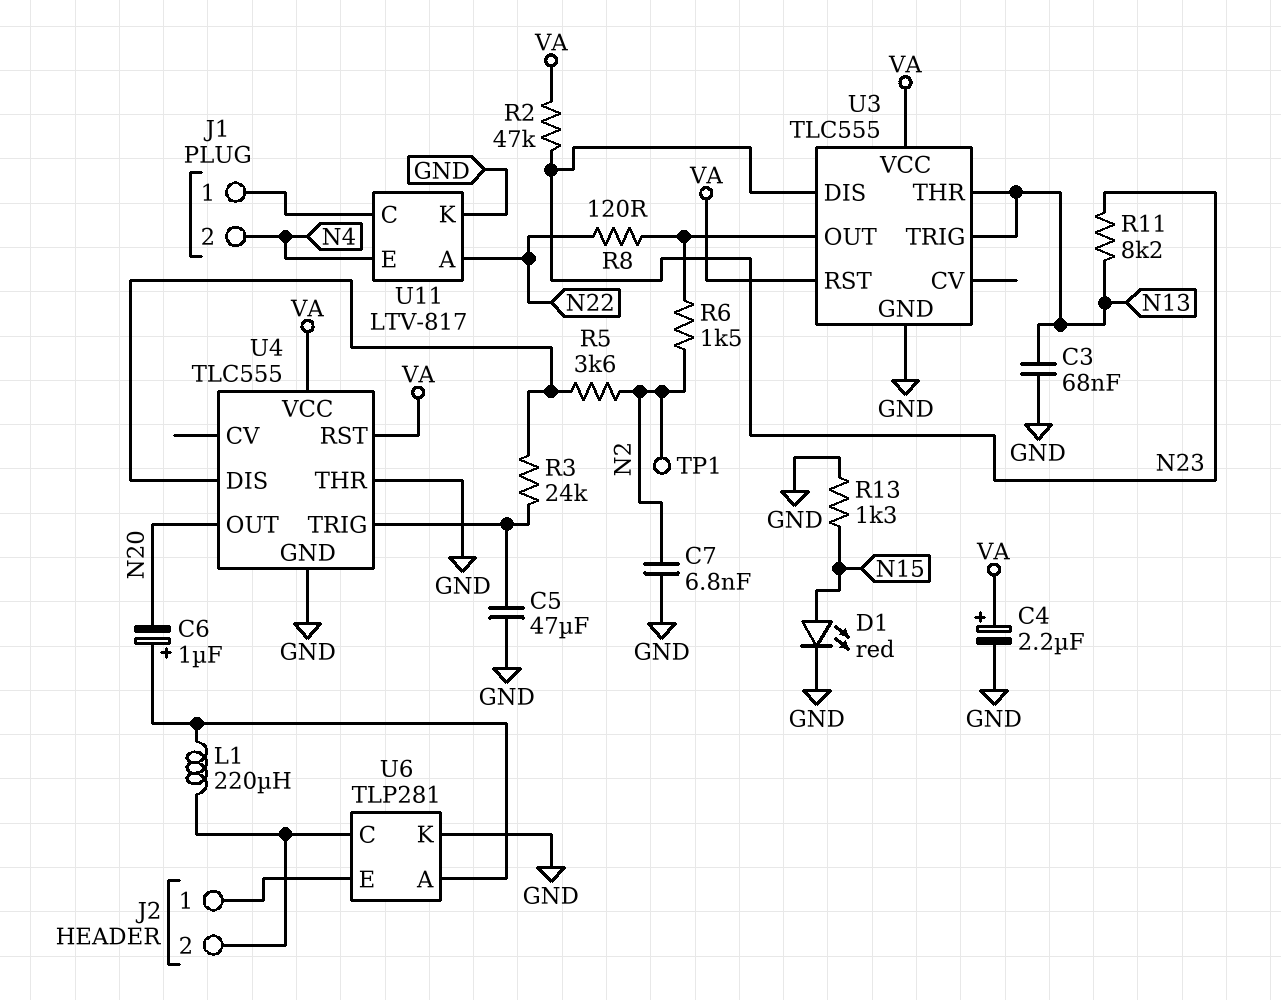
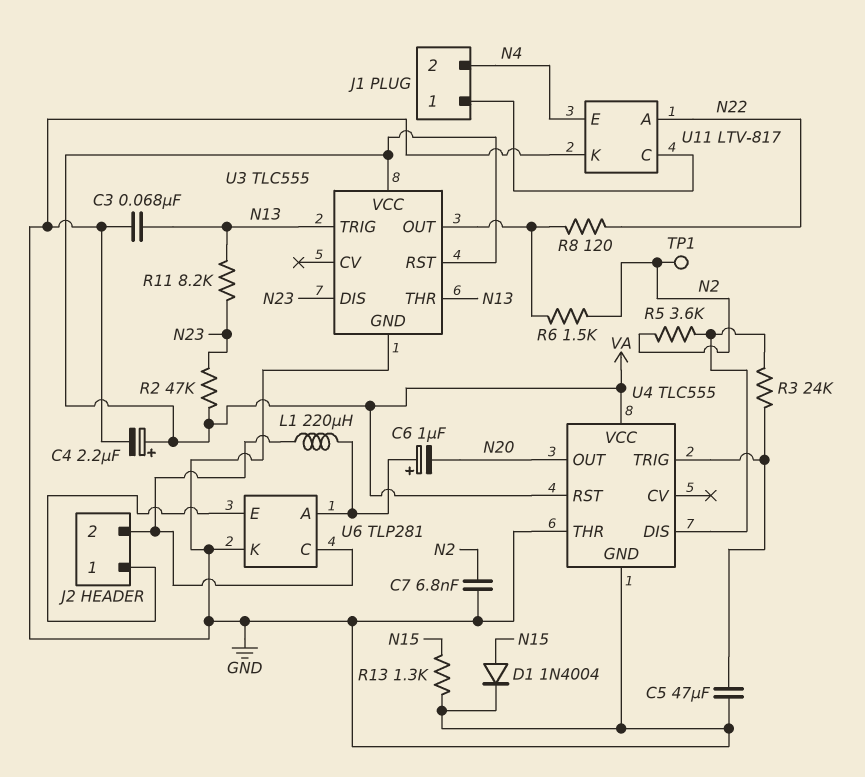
D1: LED red (A N15, K GND) -> diode 1N4004 (A N15, K GND)

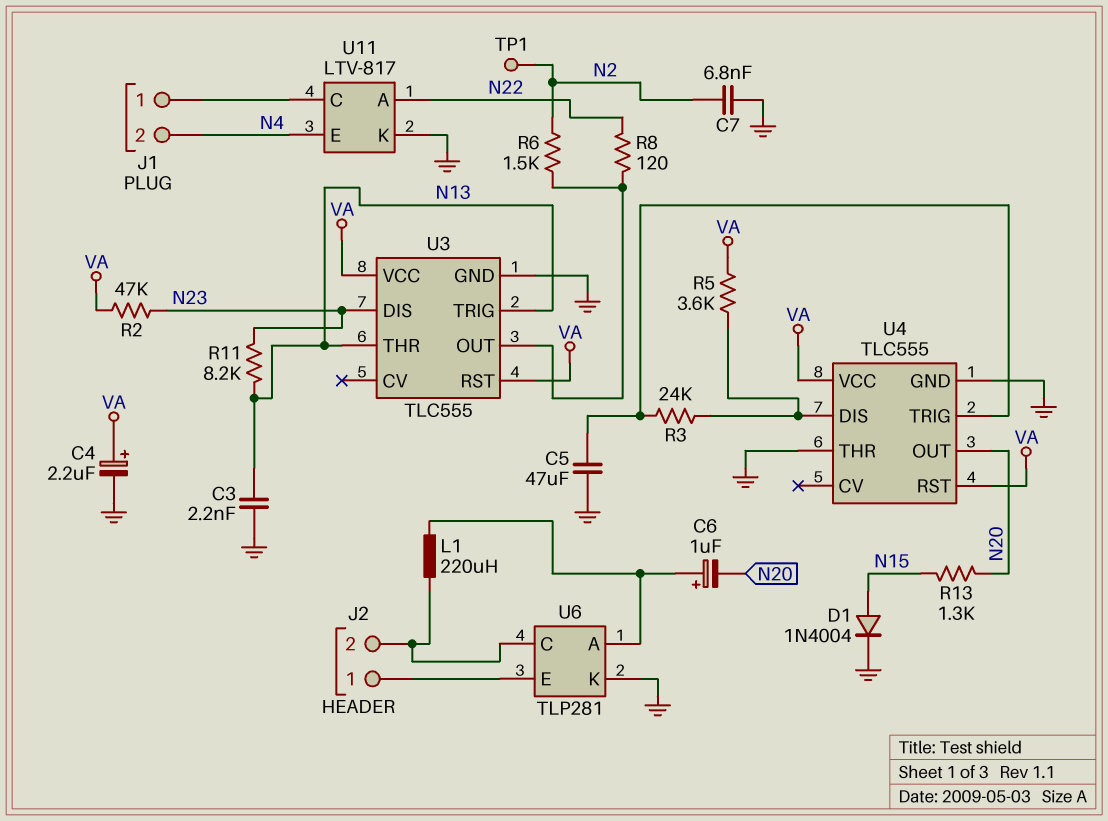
C3: 68nF (GND, N13) -> 2.2nF (GND, N13)
R5: 3.6k (N2, U4/DIS) -> 3.6k (U4/DIS, VA)
R13: 1.3k (GND, N15) -> 1.3k (N15, N20)

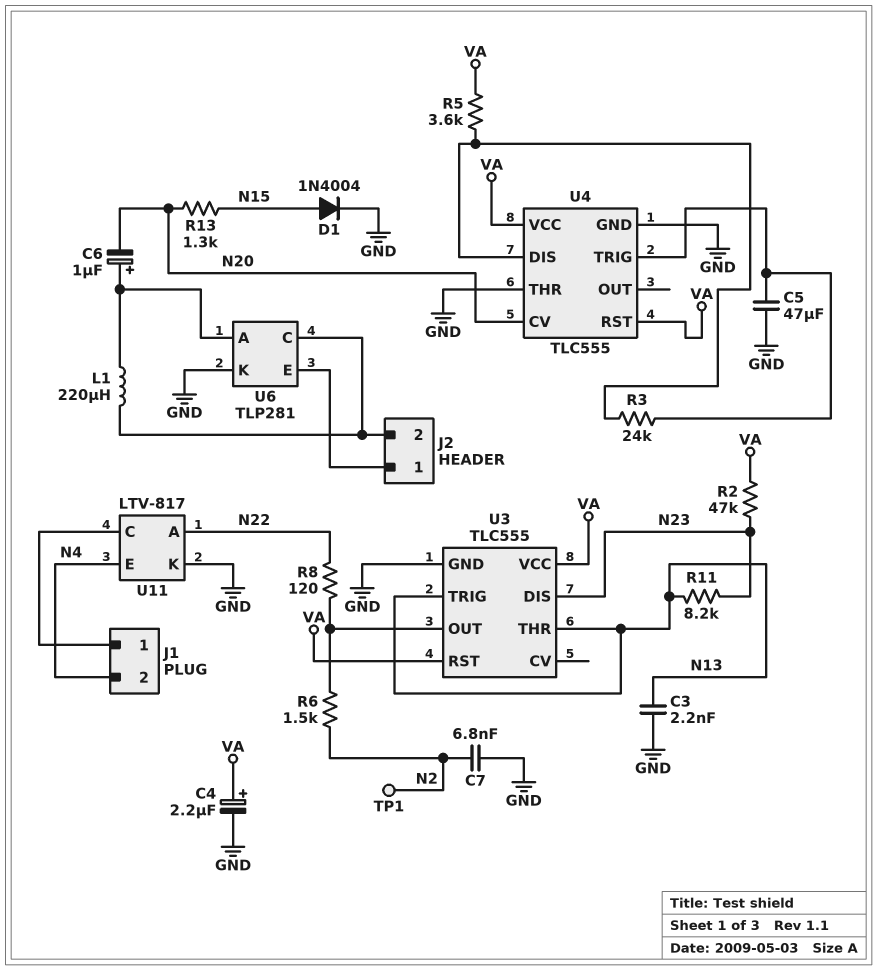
U4 pin CV: none -> N20
U4 pin OUT: N20 -> none

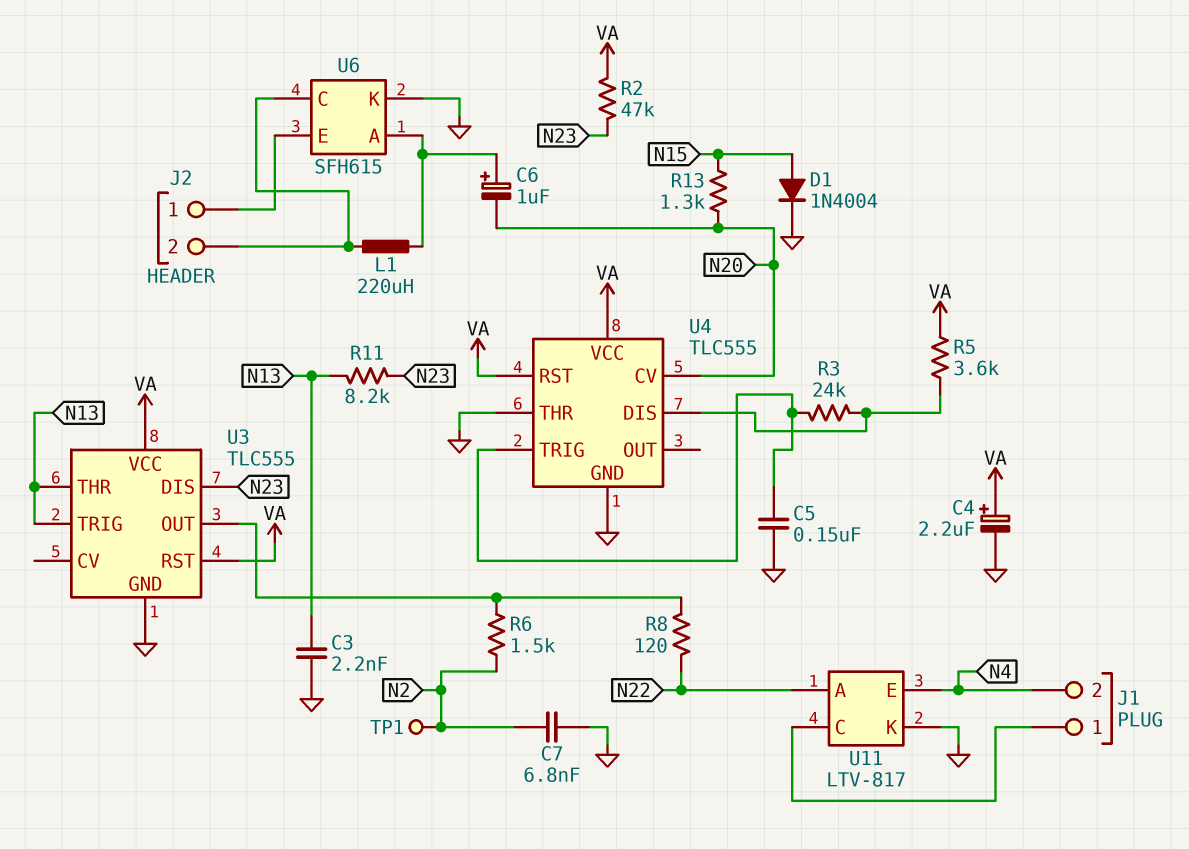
C5: 47uF (GND, U4/TRIG) -> 150nF (GND, U4/TRIG)
U6: TLP281 -> SFH615

